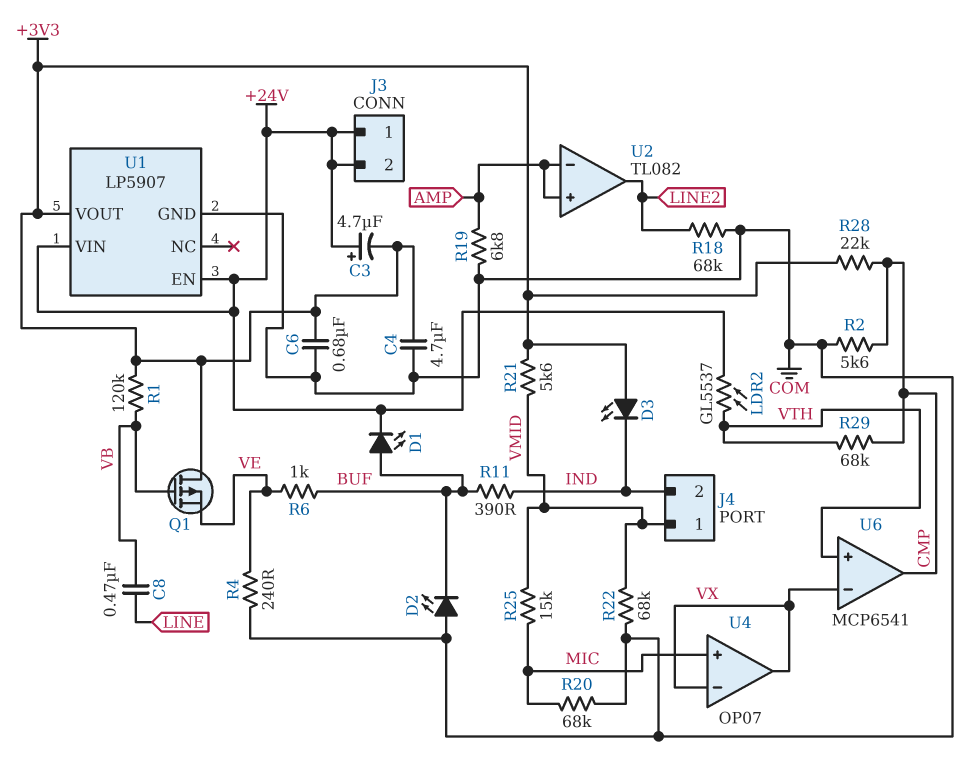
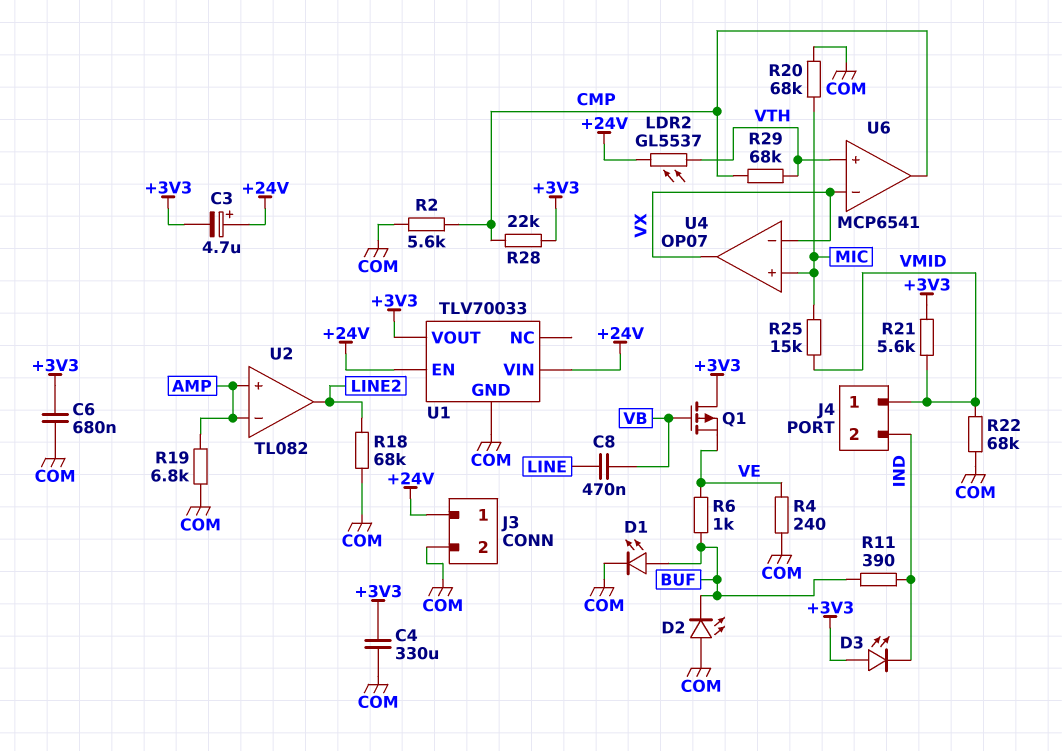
C4: 4.7uF (+3V3, COM) -> 330uF (+3V3, COM)
D1: LED (A BUF, K +24V) -> LED (A BUF, K COM)
J3 pin 2: +24V -> COM
R1: 120k (+3V3, VB) -> none
U1: LP5907 -> TLV70033

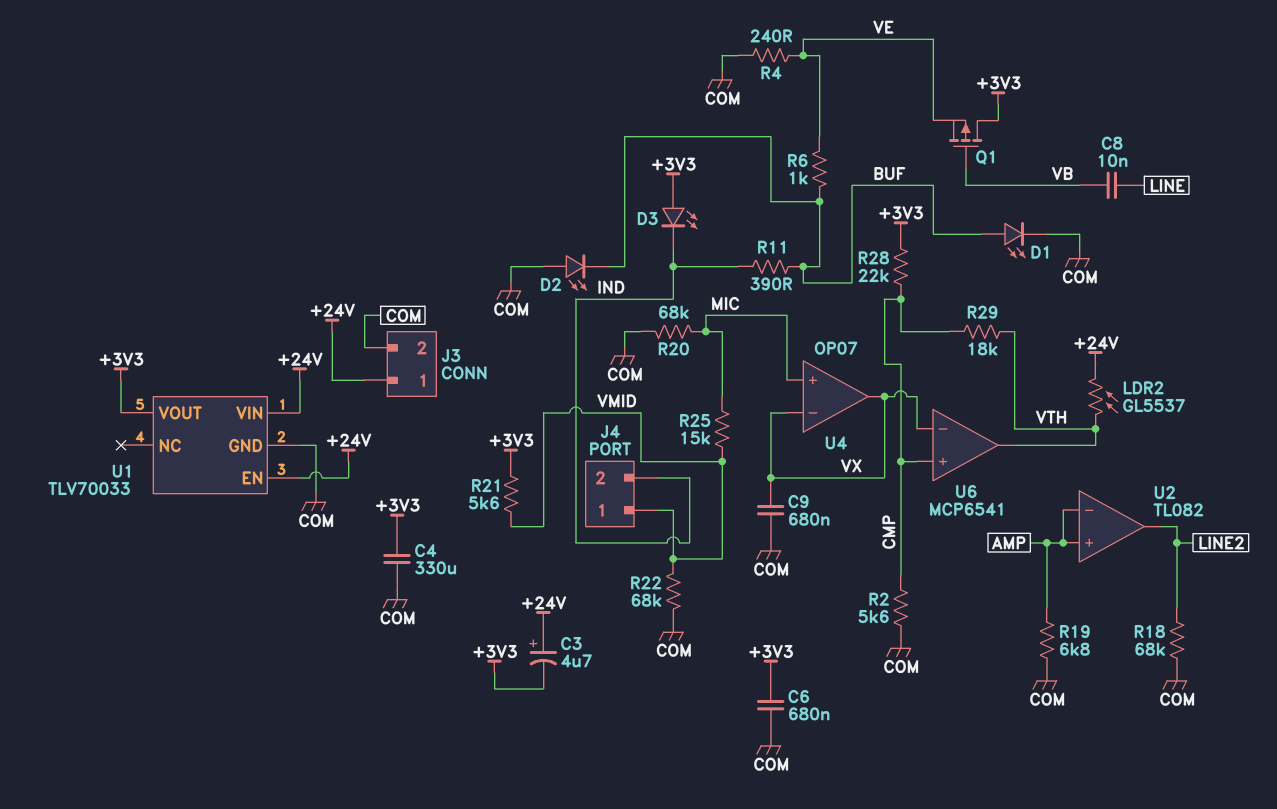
C8: 470nF (LINE, VB) -> 10nF (LINE, VB)
C9: none -> 680nF (COM, VX)
R29: 68k (CMP, VTH) -> 18k (CMP, VTH)
U6 pin in+: VTH -> CMP
U6 pin out: CMP -> VTH

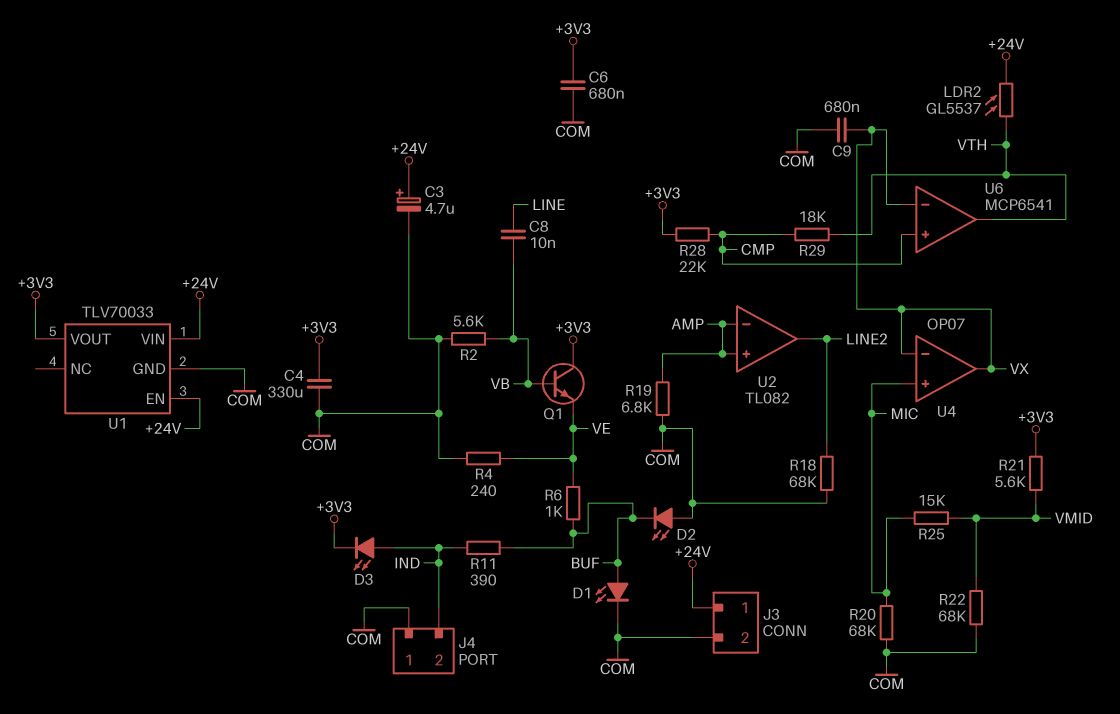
C3: 4.7uF (plus +24V, minus +3V3) -> 4.7uF (plus +24V, minus COM)
D3: LED (A +3V3, K IND) -> LED (A IND, K +3V3)
J4 pin 1: VMID -> COM
Q1: PMOS (G VB, D +3V3, S VE) -> NPN (B VB, C +3V3, E VE)
R2: 5.6k (CMP, COM) -> 5.6k (COM, VB)

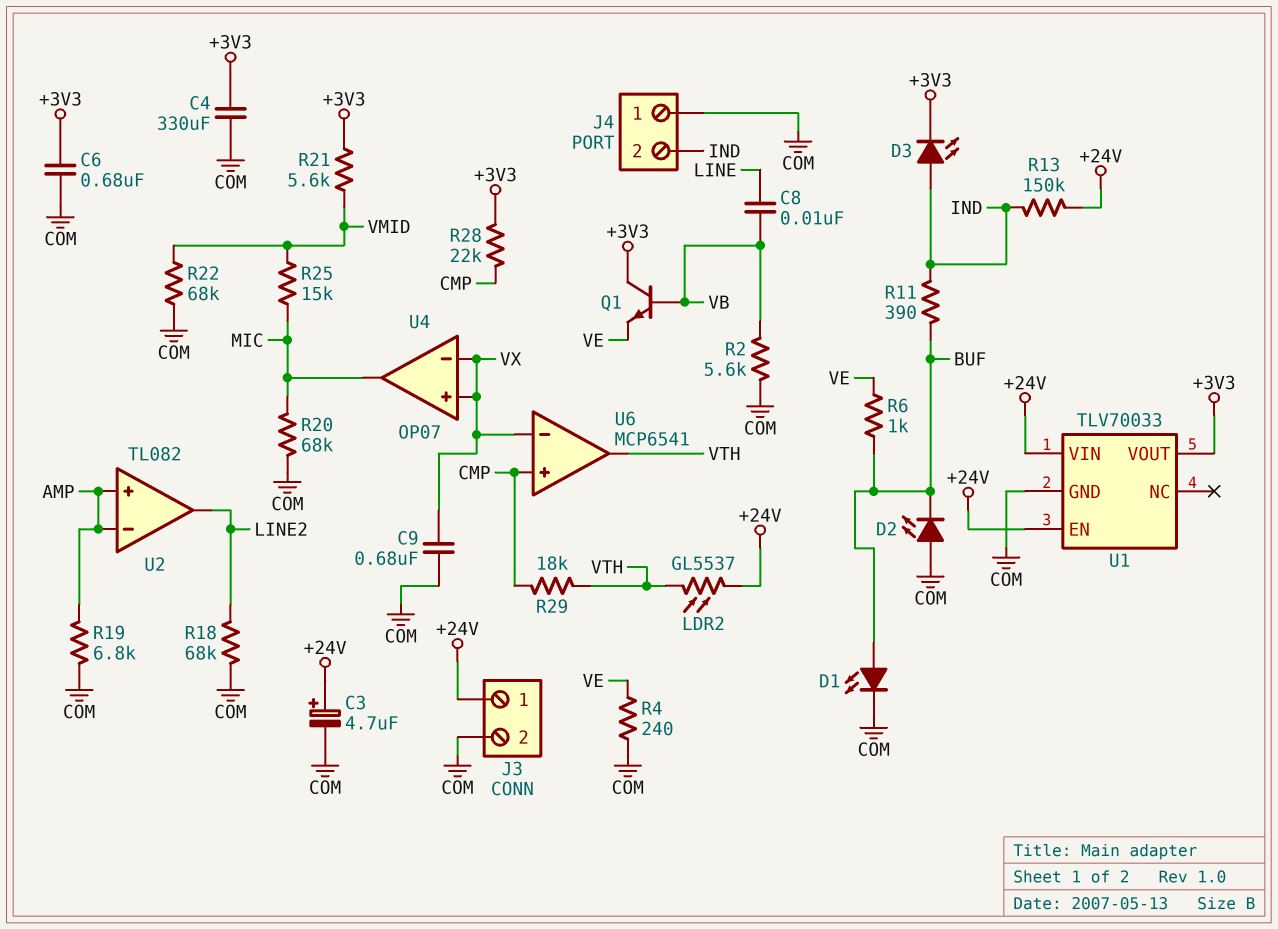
R13: none -> 150k (+24V, IND)
U4 pin in+: MIC -> VX
U4 pin out: VX -> MIC

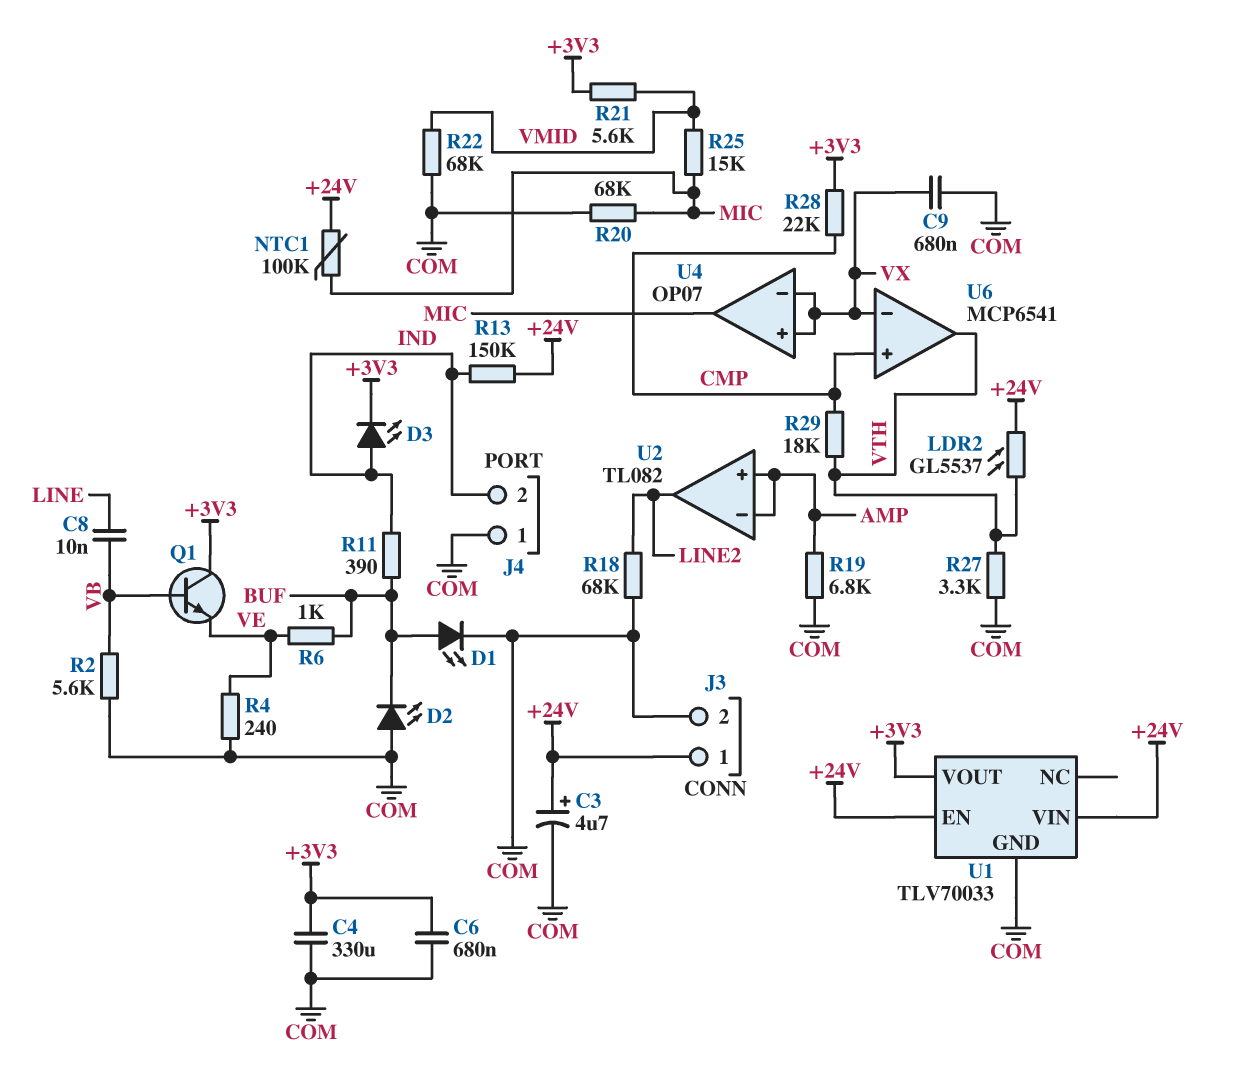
NTC1: none -> 100k (+24V, MIC)
R27: none -> 3.3k (COM, VTH)

